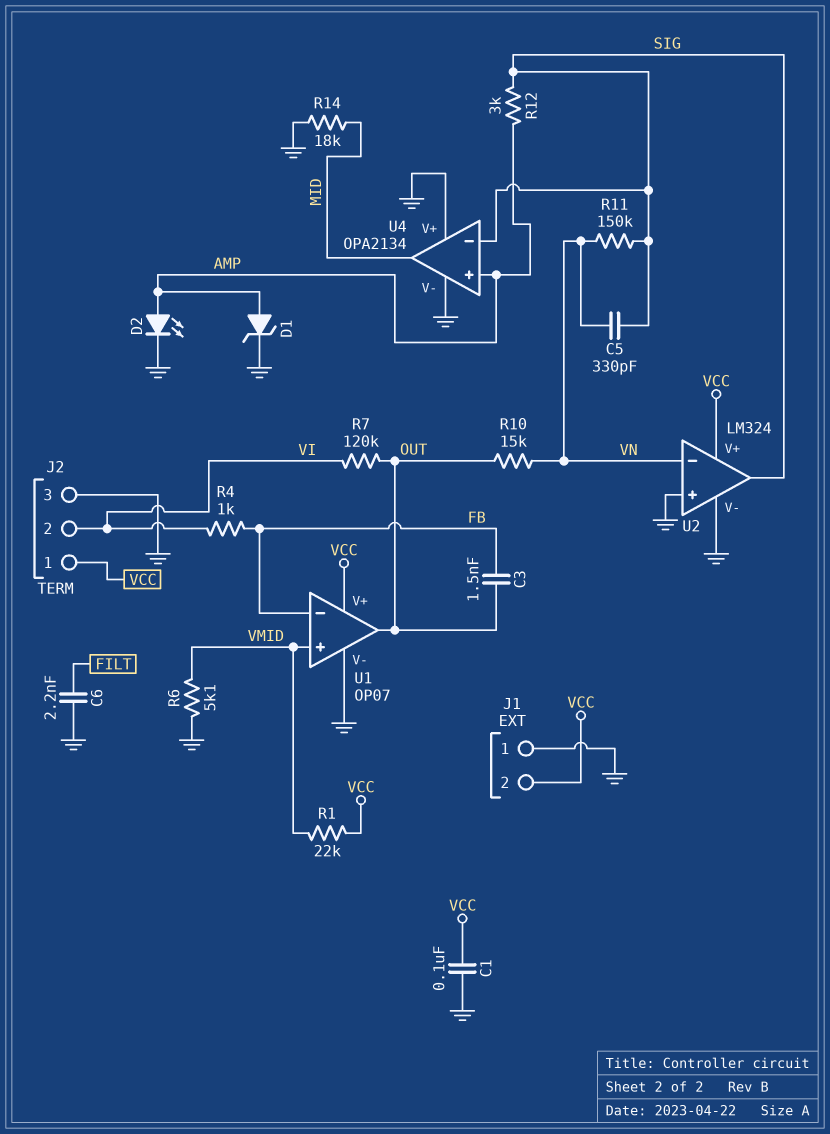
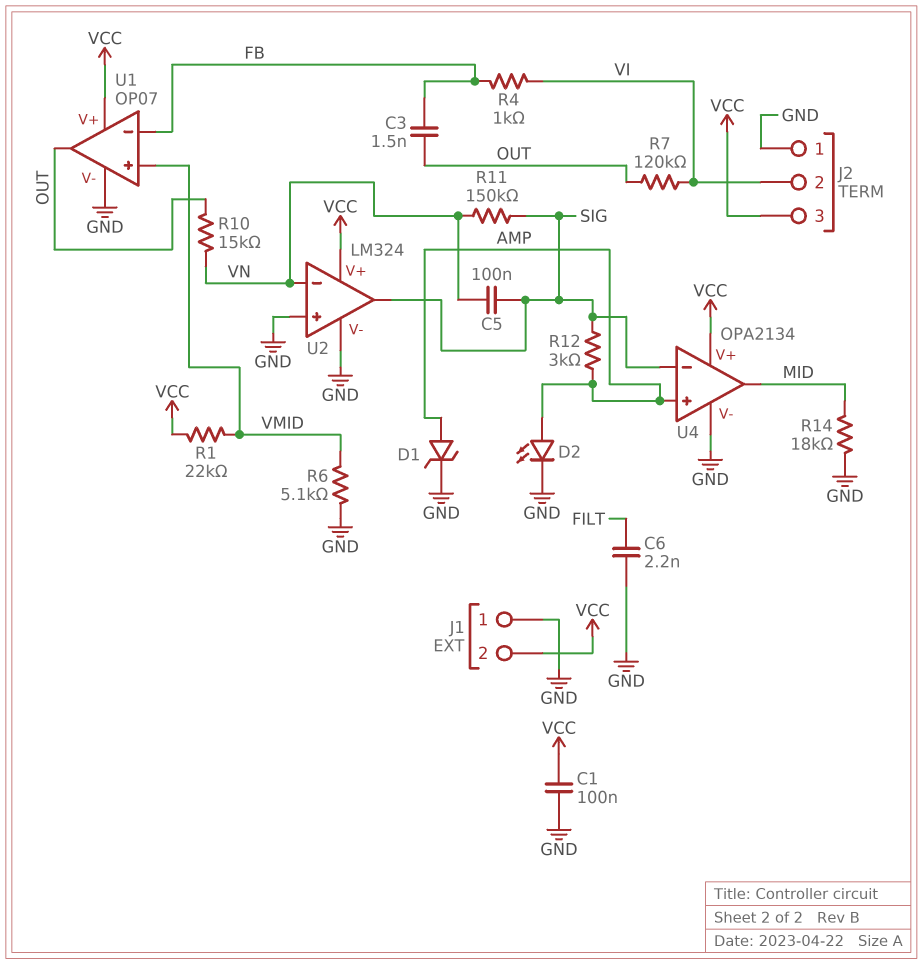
C5: 330pF (SIG, VN) -> 100nF (SIG, VN)
J2 pin 1: VCC -> GND
J2 pin 3: GND -> VCC
U4 pin V+: GND -> VCC

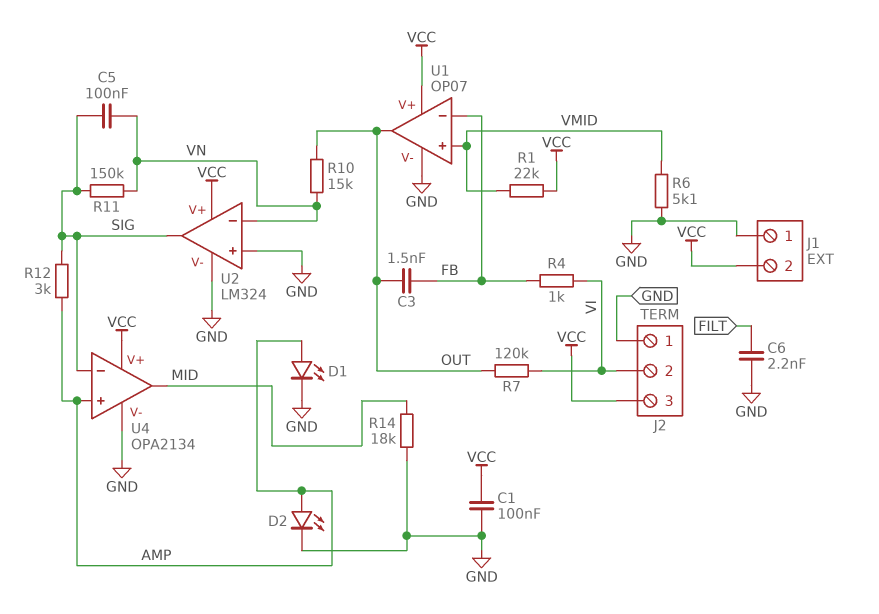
D1: zener (A AMP, K GND) -> LED (A AMP, K GND)

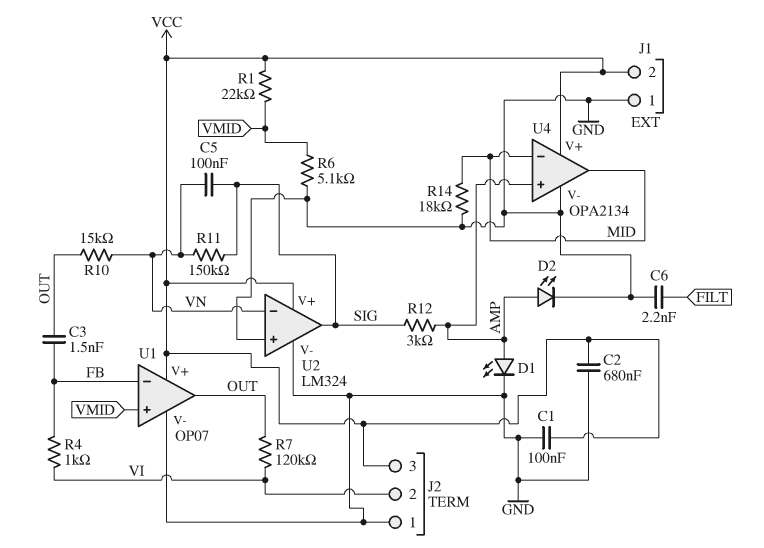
C2: none -> 680nF (GND, VCC)
U4 pin in-: SIG -> MID

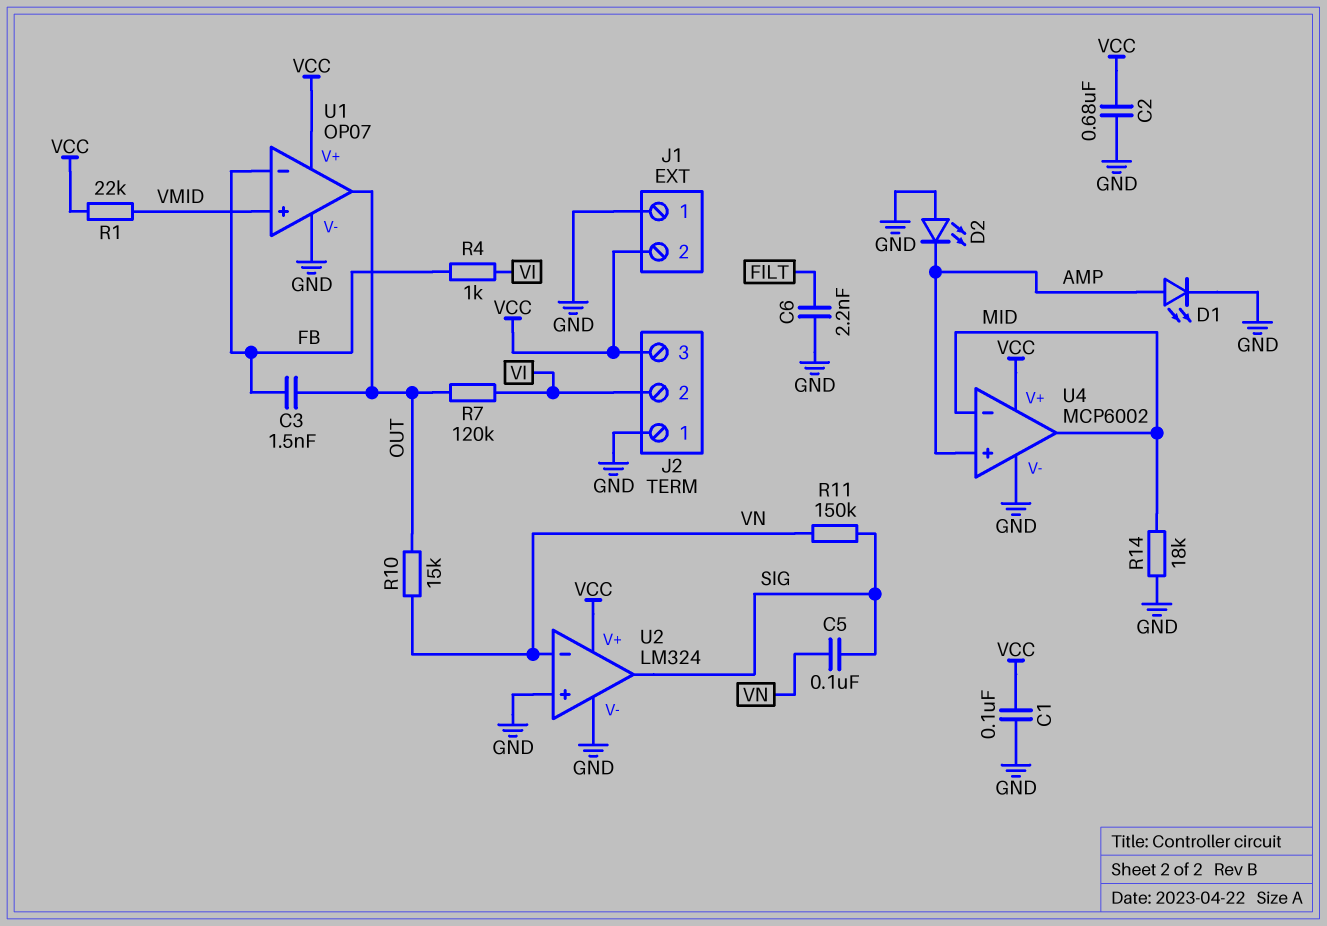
D2: LED (A AMP, K GND) -> LED (A GND, K AMP)
R6: 5.1k (GND, VMID) -> none
R12: 3k (AMP, SIG) -> none
U4: OPA2134 -> MCP6002

